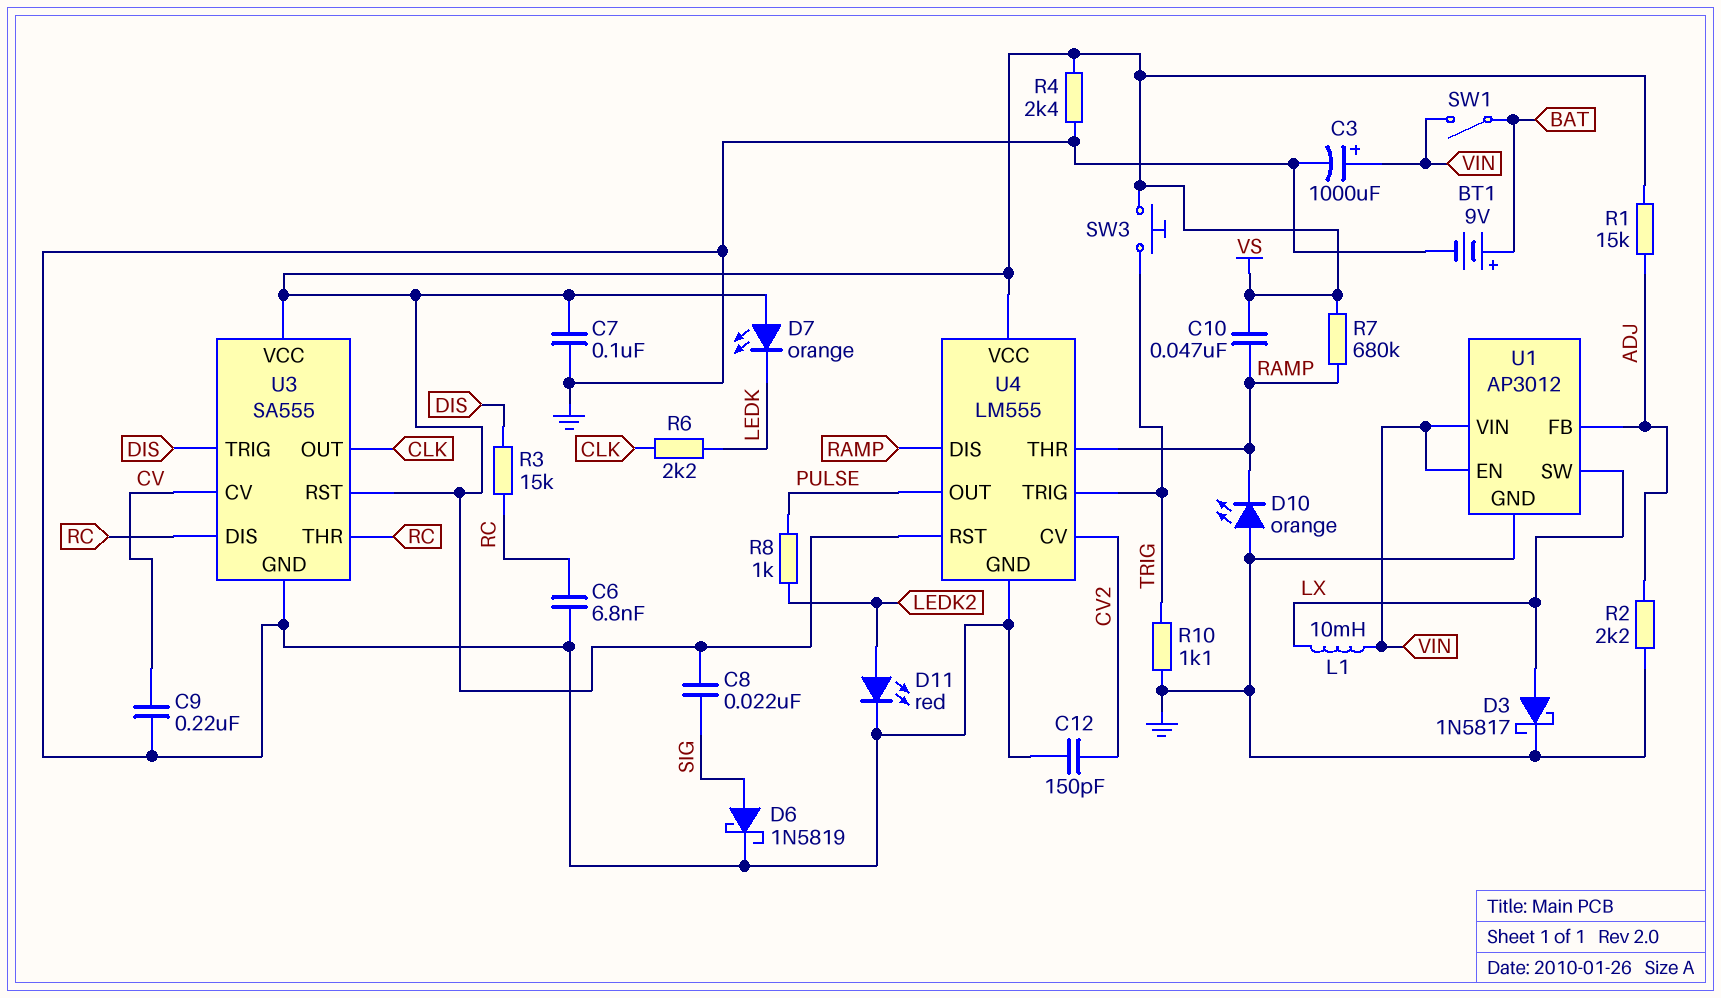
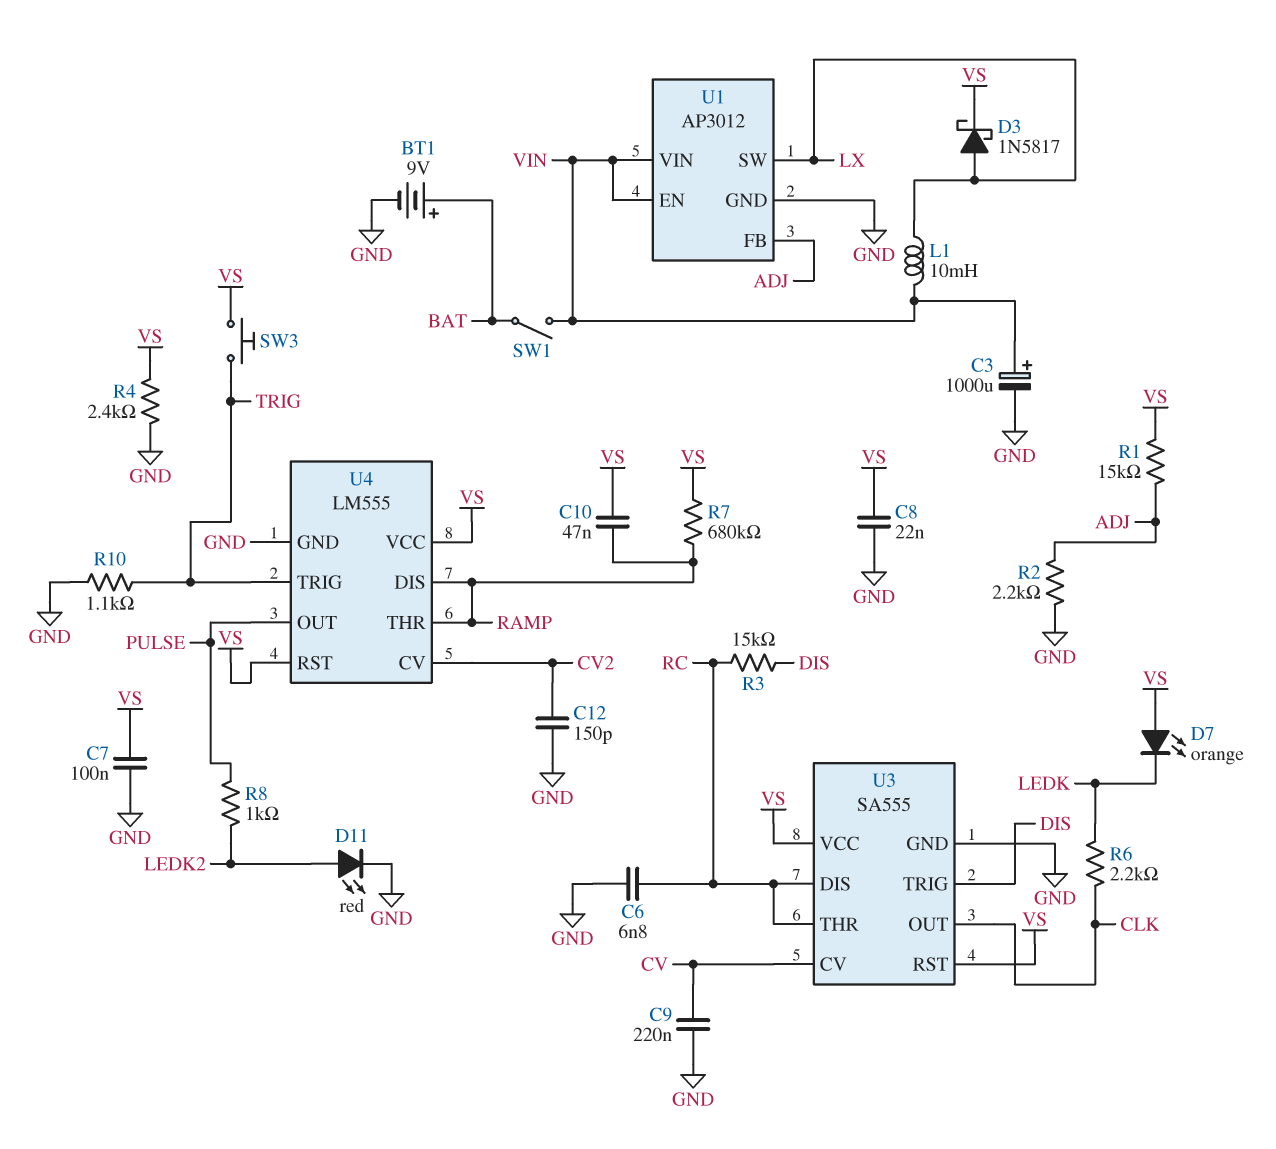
C8: 22nF (SIG, VS) -> 22nF (GND, VS)
D3: schottky 1N5817 (A LX, K GND) -> schottky 1N5817 (A LX, K VS)
D6: schottky 1N5819 (A SIG, K GND) -> none
D10: LED orange (A GND, K RAMP) -> none

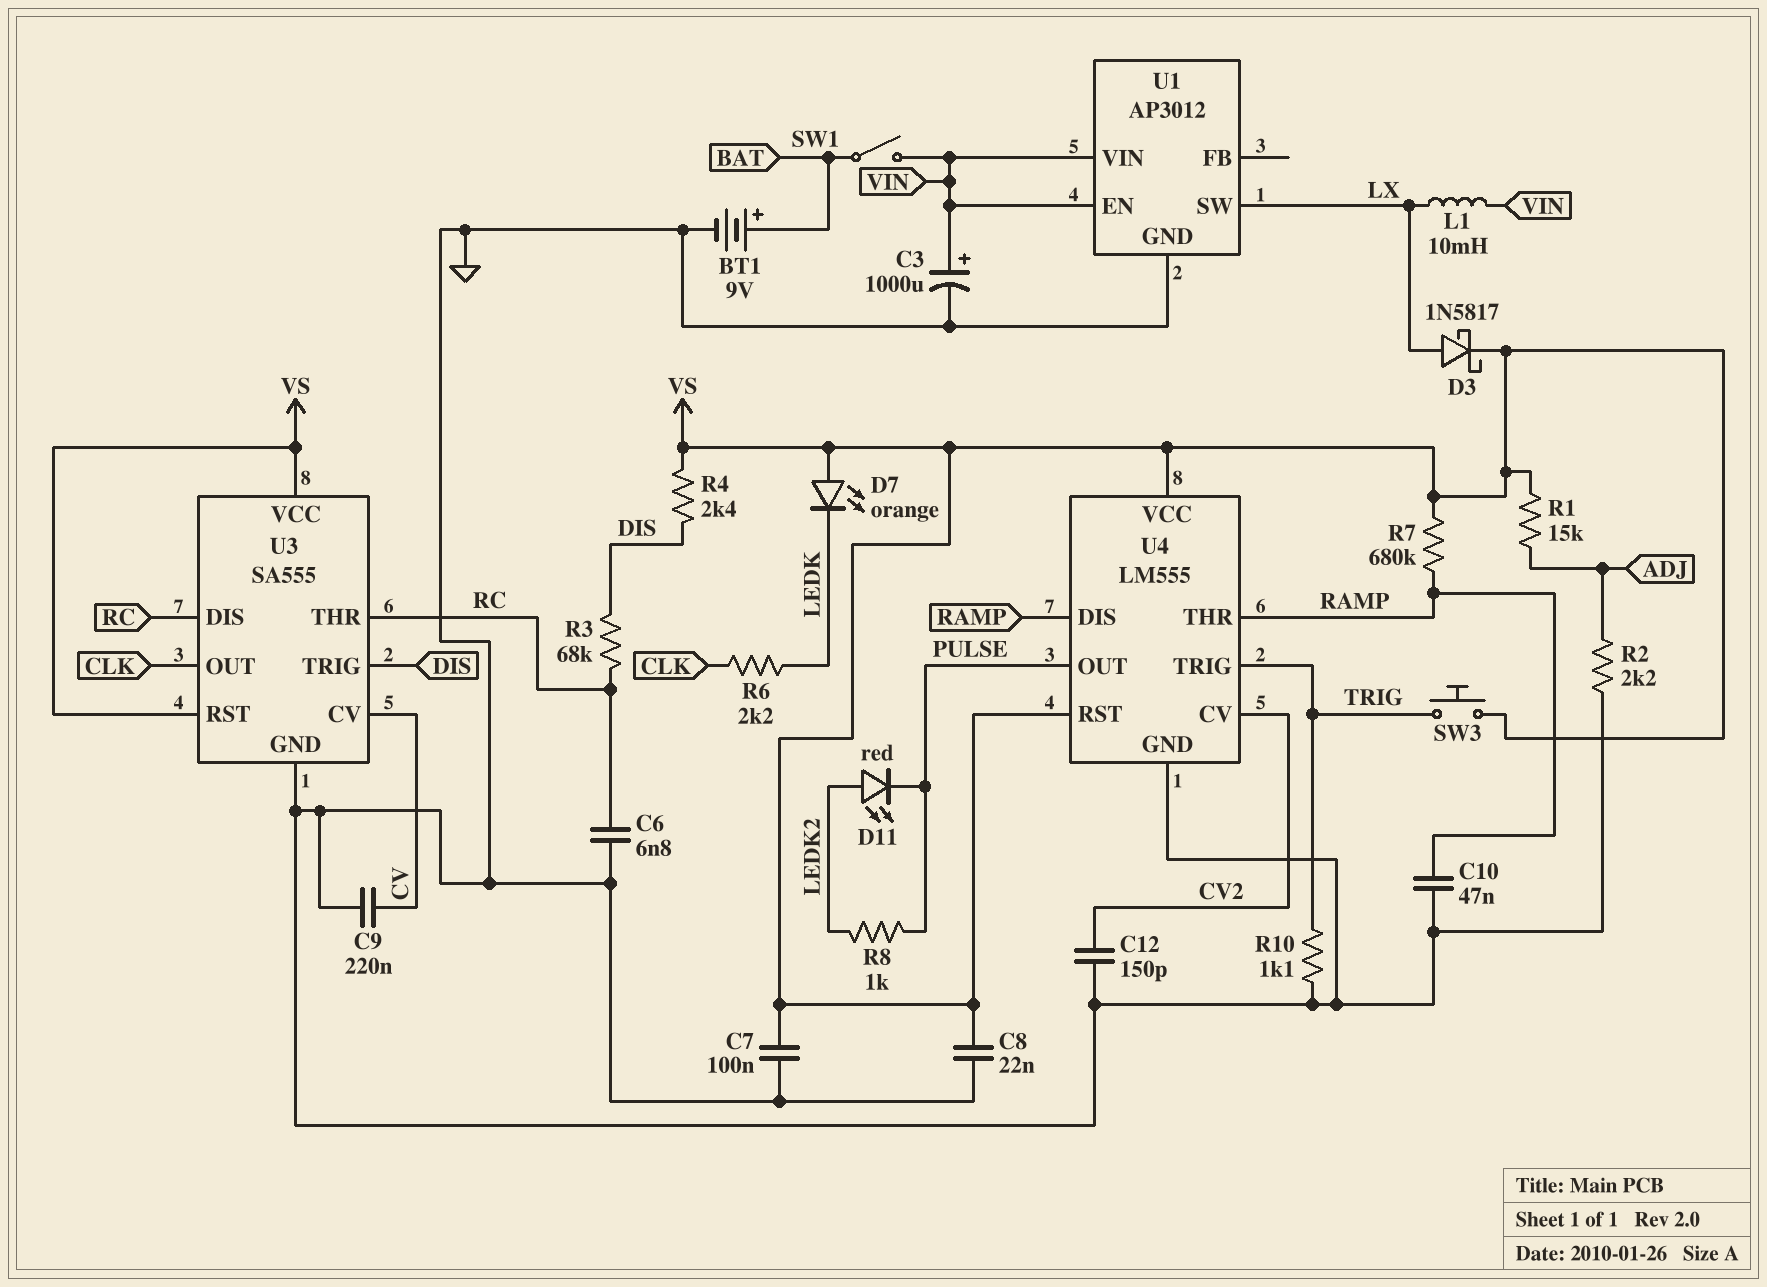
C10: 47nF (RAMP, VS) -> 47nF (GND, RAMP)
D11: LED red (A LEDK2, K GND) -> LED red (A LEDK2, K PULSE)
R3: 15k (DIS, RC) -> 68k (DIS, RC)
R4: 2.4k (GND, VS) -> 2.4k (DIS, VS)
U1 pin FB: ADJ -> none

